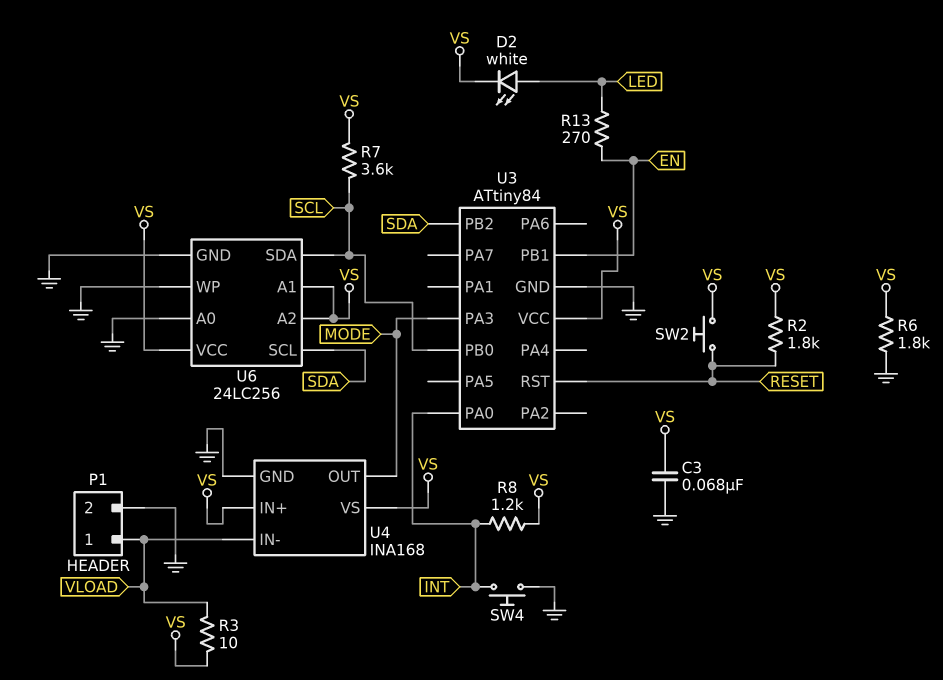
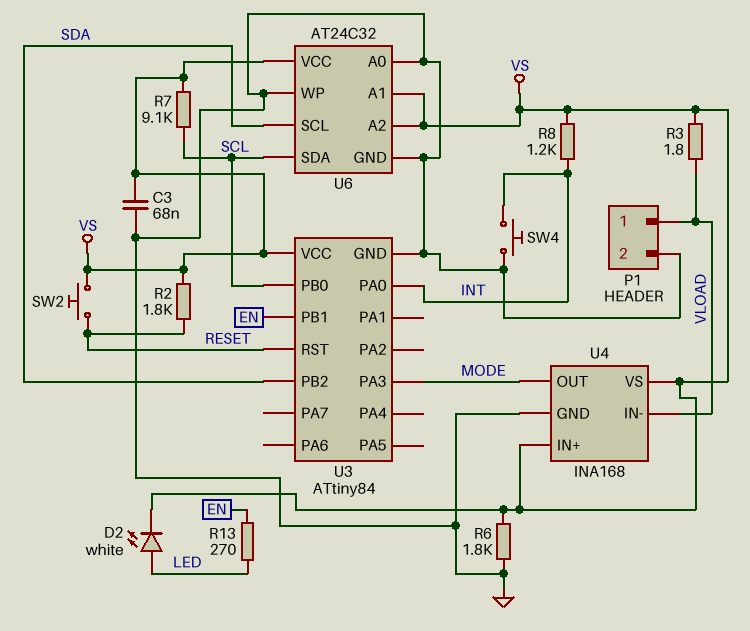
R3: 10 (VLOAD, VS) -> 1.8 (VLOAD, VS)
R7: 3.6k (SCL, VS) -> 9.1k (SCL, VS)
U6: 24LC256 -> AT24C32

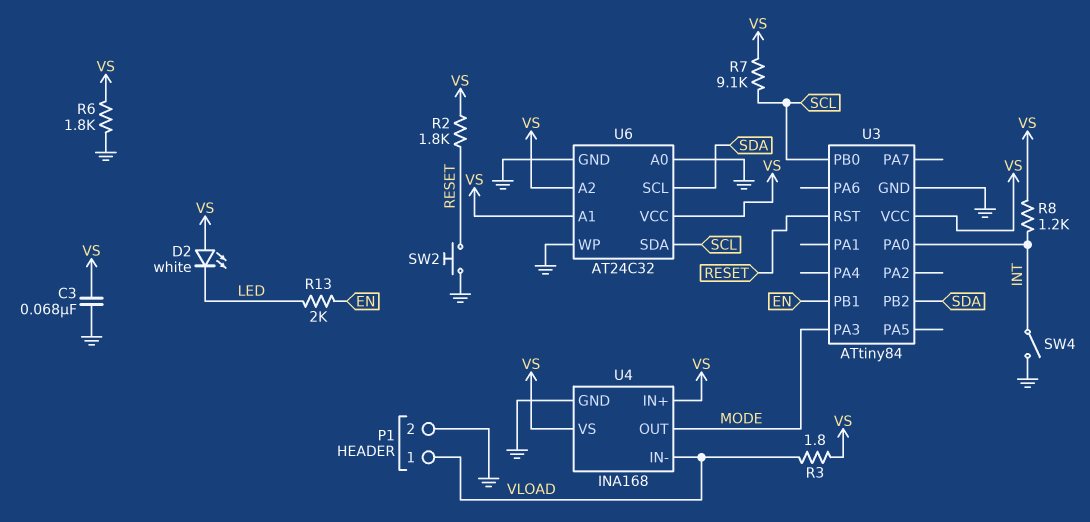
D2: LED white (A LED, K VS) -> LED white (A VS, K LED)
R13: 270 (EN, LED) -> 2k (EN, LED)
SW2: button (RESET, VS) -> button (GND, RESET)
SW4: button (GND, INT) -> switch (GND, INT)

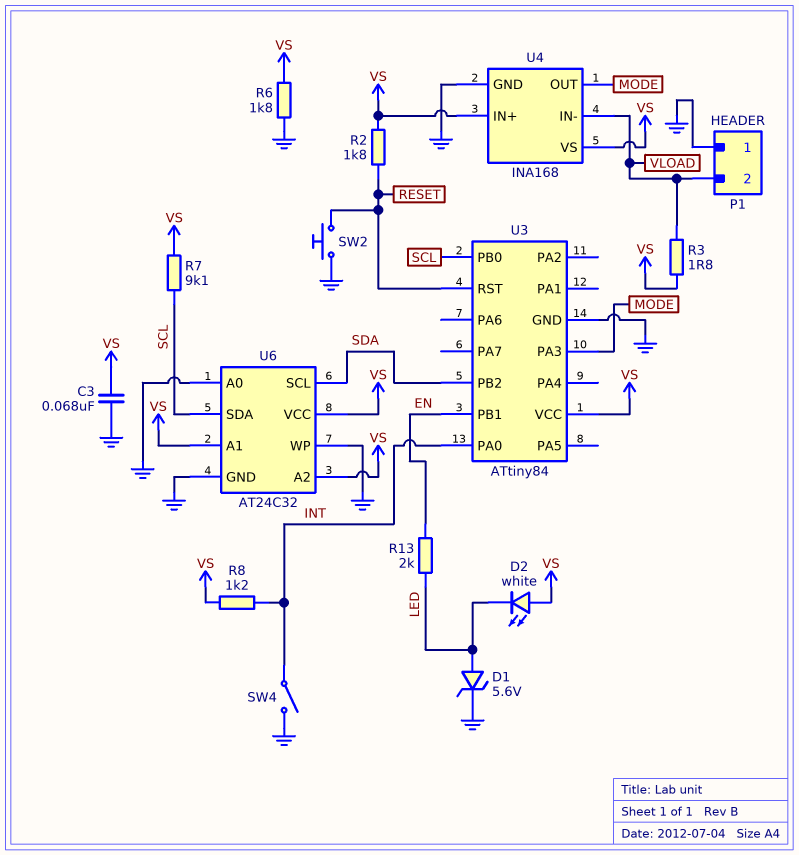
D1: none -> zener 5.6V (A LED, K GND)
P1 pin 1: VLOAD -> GND
P1 pin 2: GND -> VLOAD

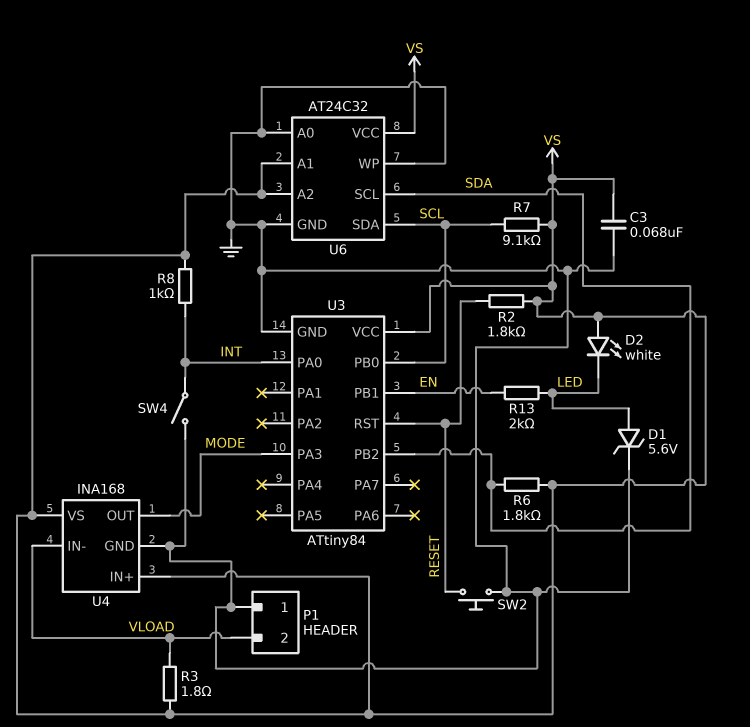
R6: 1.8k (GND, VS) -> 1.8k (SDA, VS)
R8: 1.2k (INT, VS) -> 1k (INT, VS)

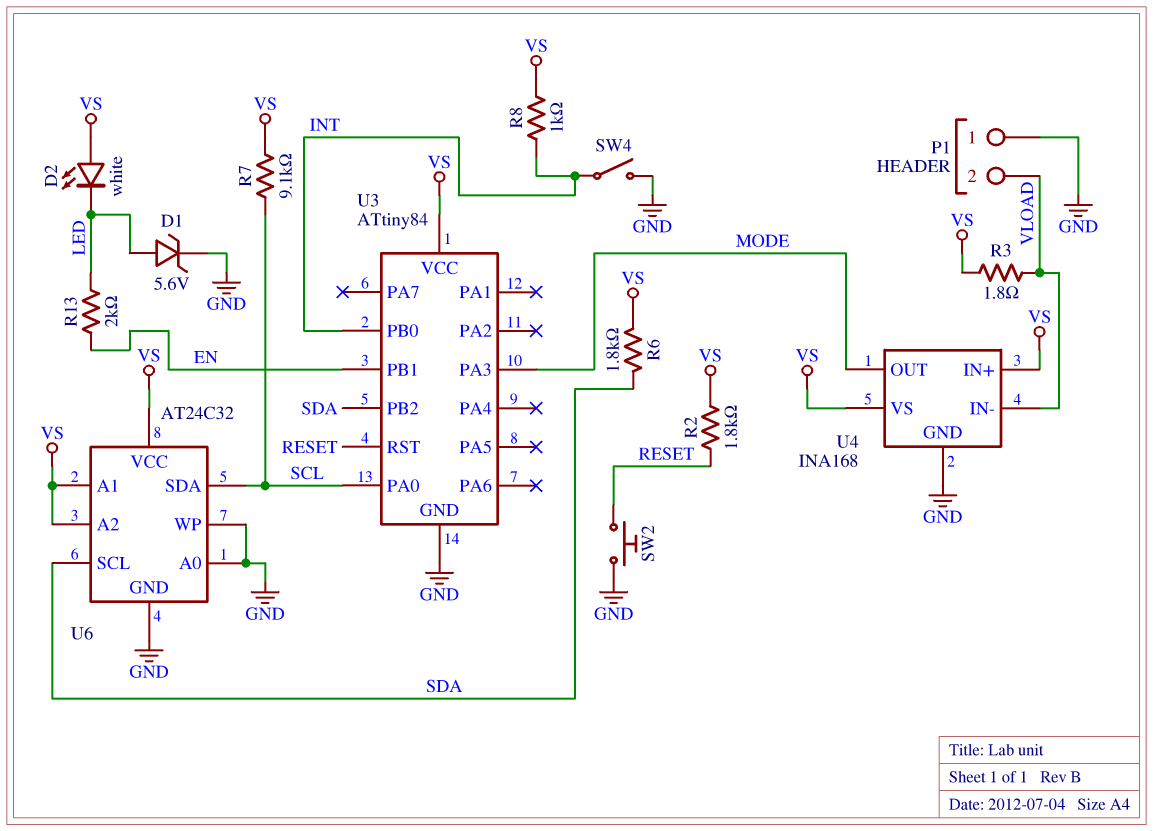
C3: 68nF (GND, VS) -> none
U3 pin PA0: INT -> SCL
U3 pin PB0: SCL -> INT

